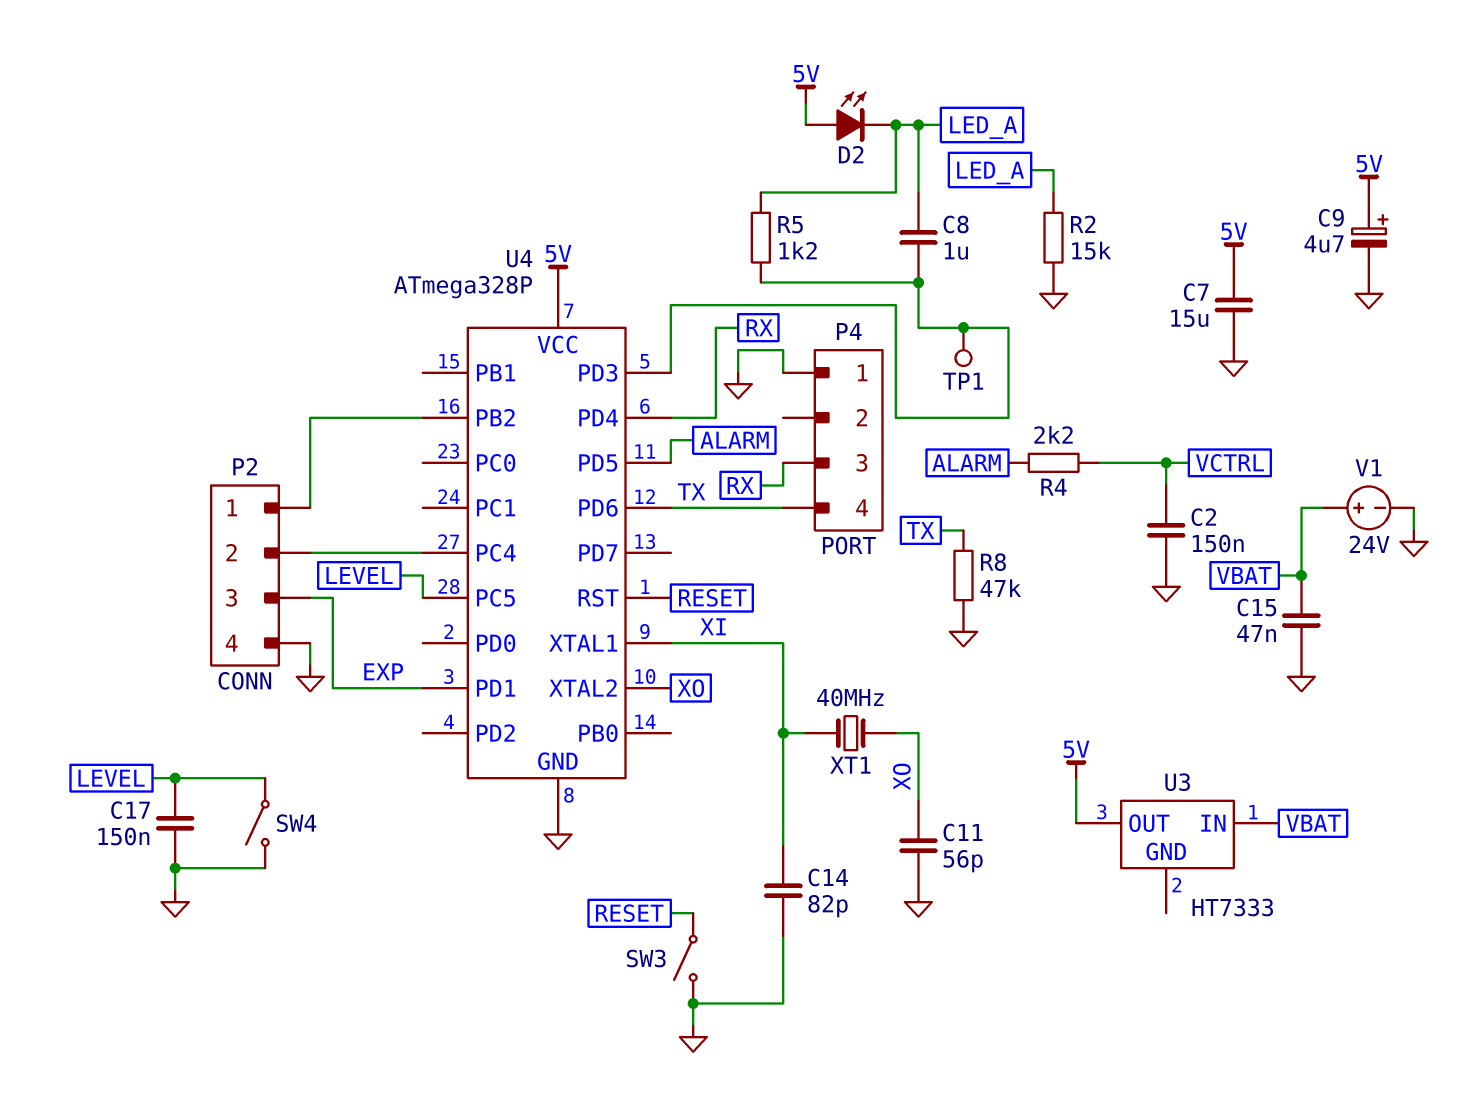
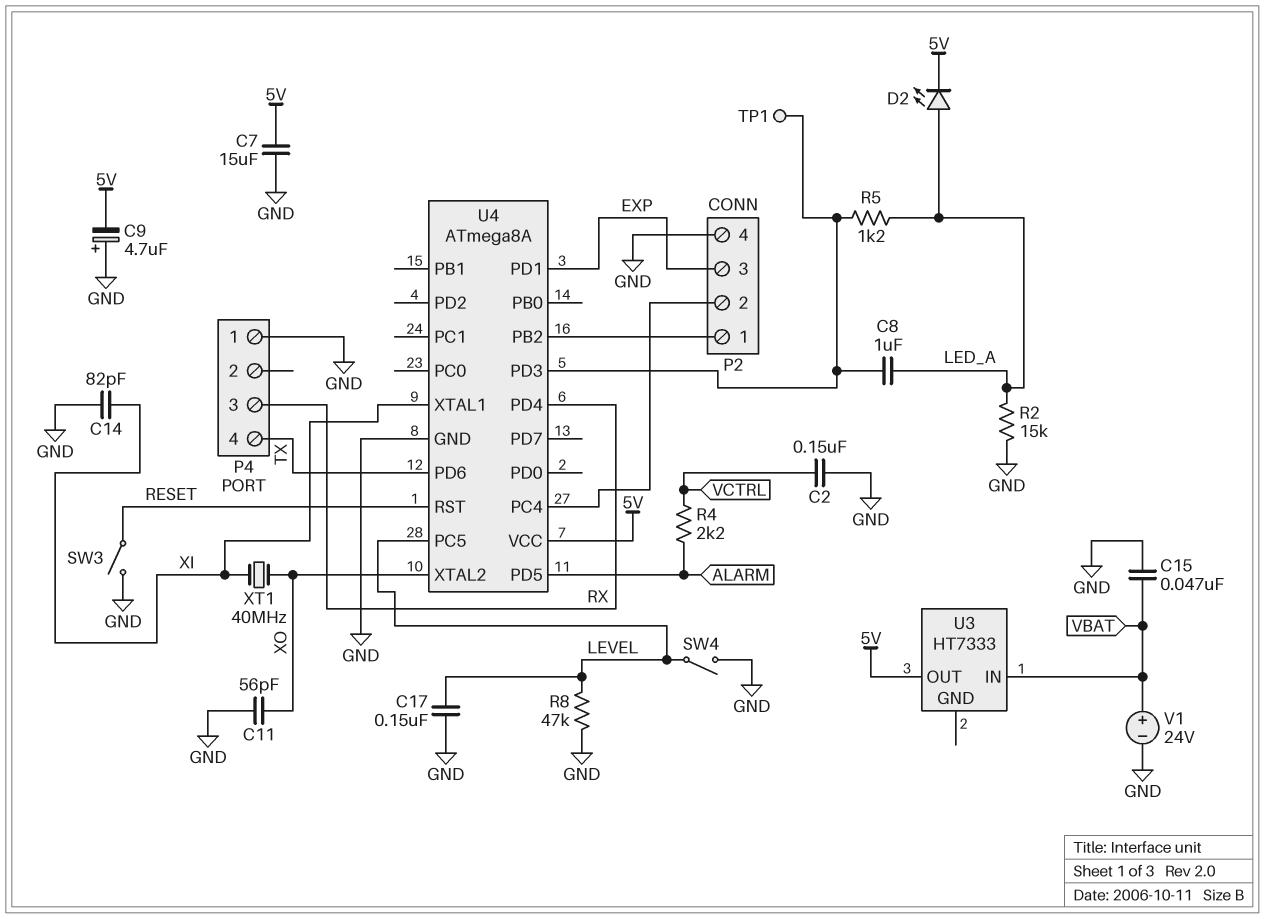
C9: 4.7uF (plus 5V, minus GND) -> 4.7uF (plus GND, minus 5V)
D2: LED (A 5V, K LED_A) -> LED (A LED_A, K 5V)
R8: 47k (GND, TX) -> 47k (GND, LEVEL)
U4: ATmega328P -> ATmega8A

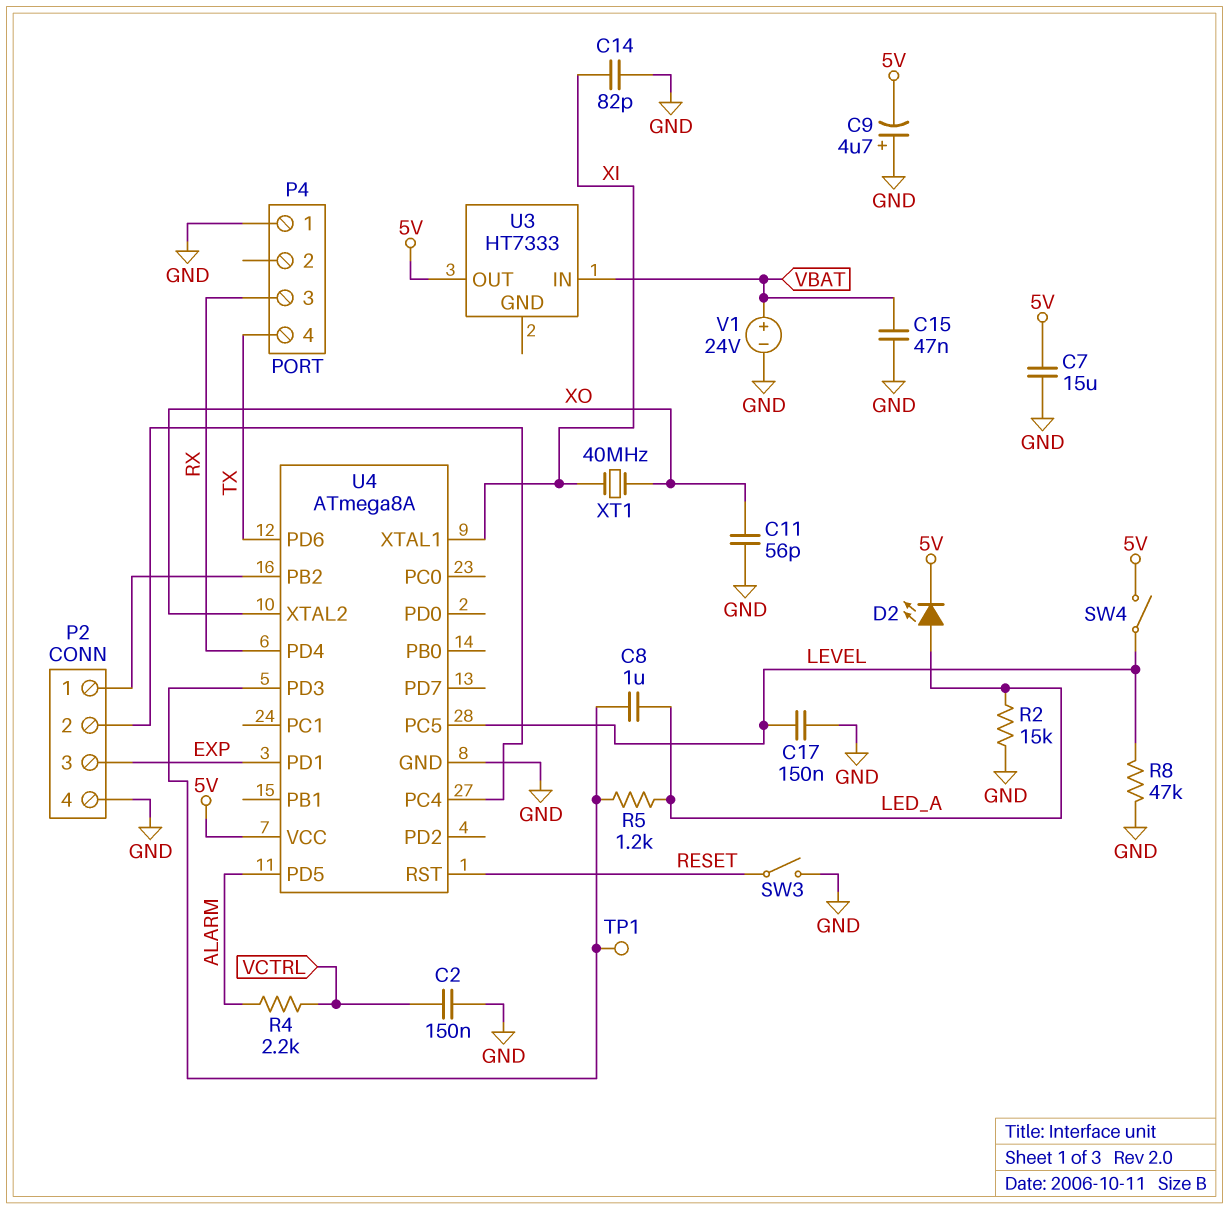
SW4: switch (GND, LEVEL) -> switch (5V, LEVEL)

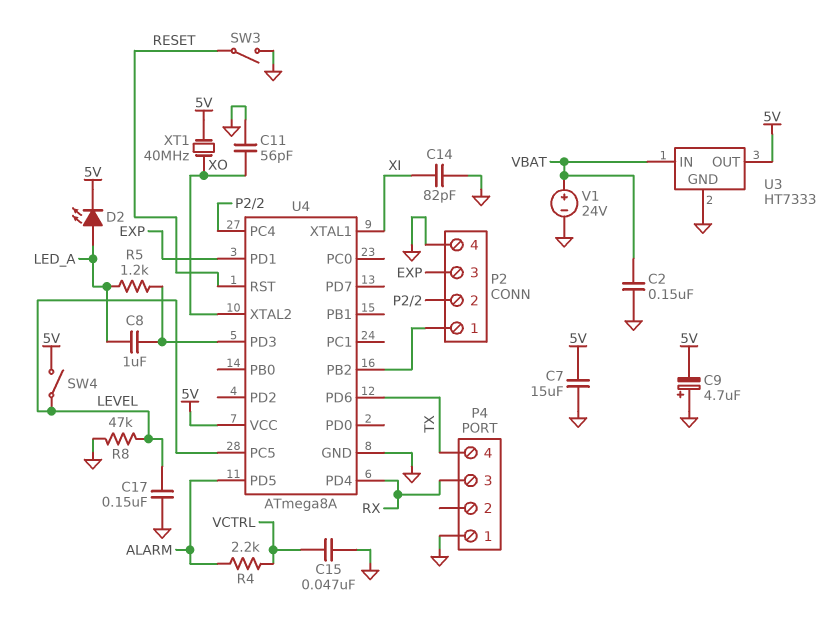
C2: 150nF (GND, VCTRL) -> 150nF (GND, VBAT)
C15: 47nF (GND, VBAT) -> 47nF (GND, VCTRL)
R2: 15k (GND, LED_A) -> none
TP1: test point (U4/PD3) -> none
U3 pin GND: none -> GND
XT1: 40MHz (XI, XO) -> 40MHz (5V, XO)

